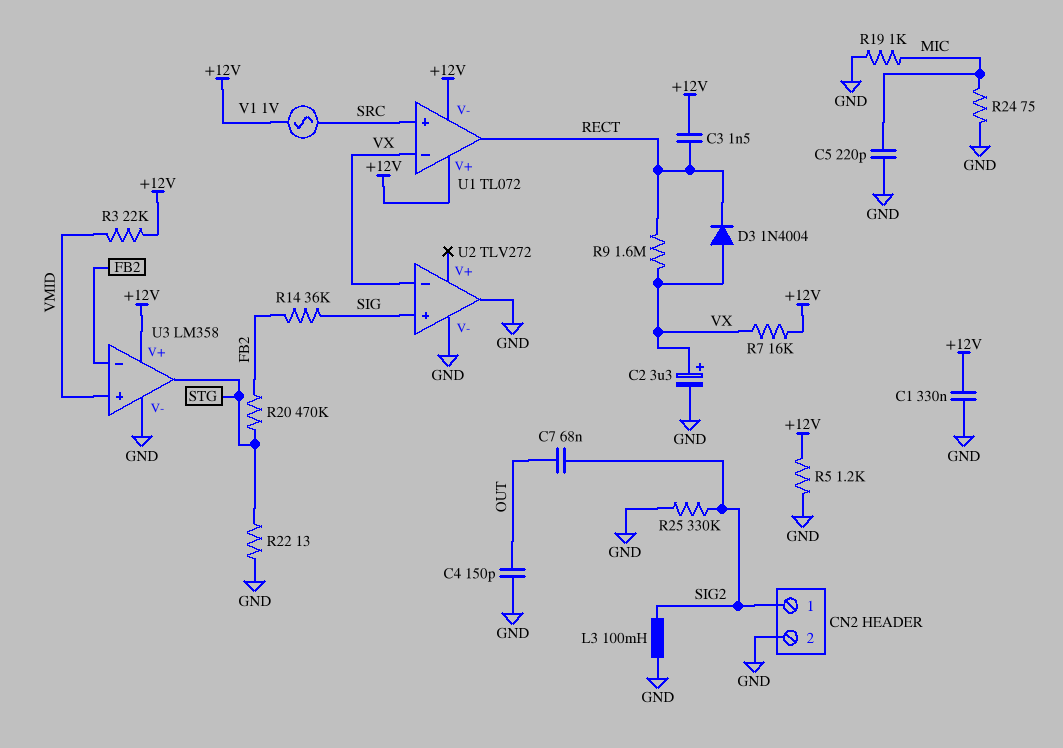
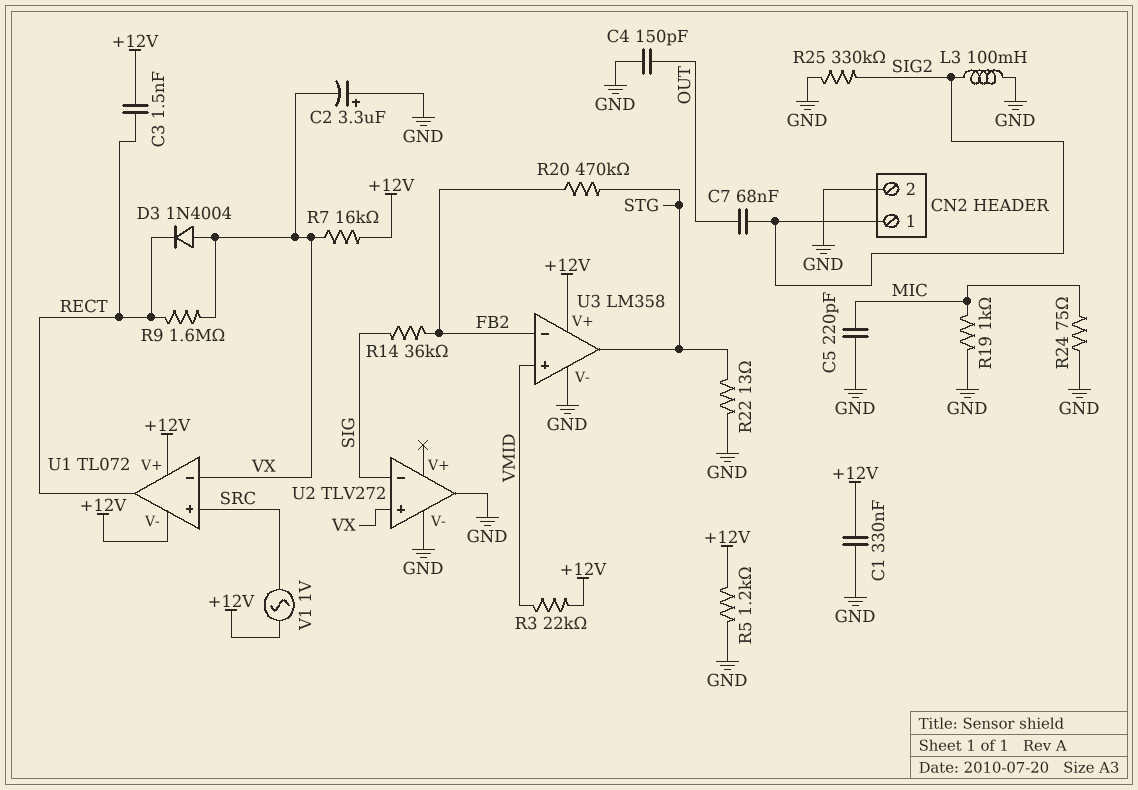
C2: 3.3uF (plus VX, minus GND) -> 3.3uF (plus GND, minus VX)
U2 pin in+: SIG -> VX
U2 pin in-: VX -> SIG

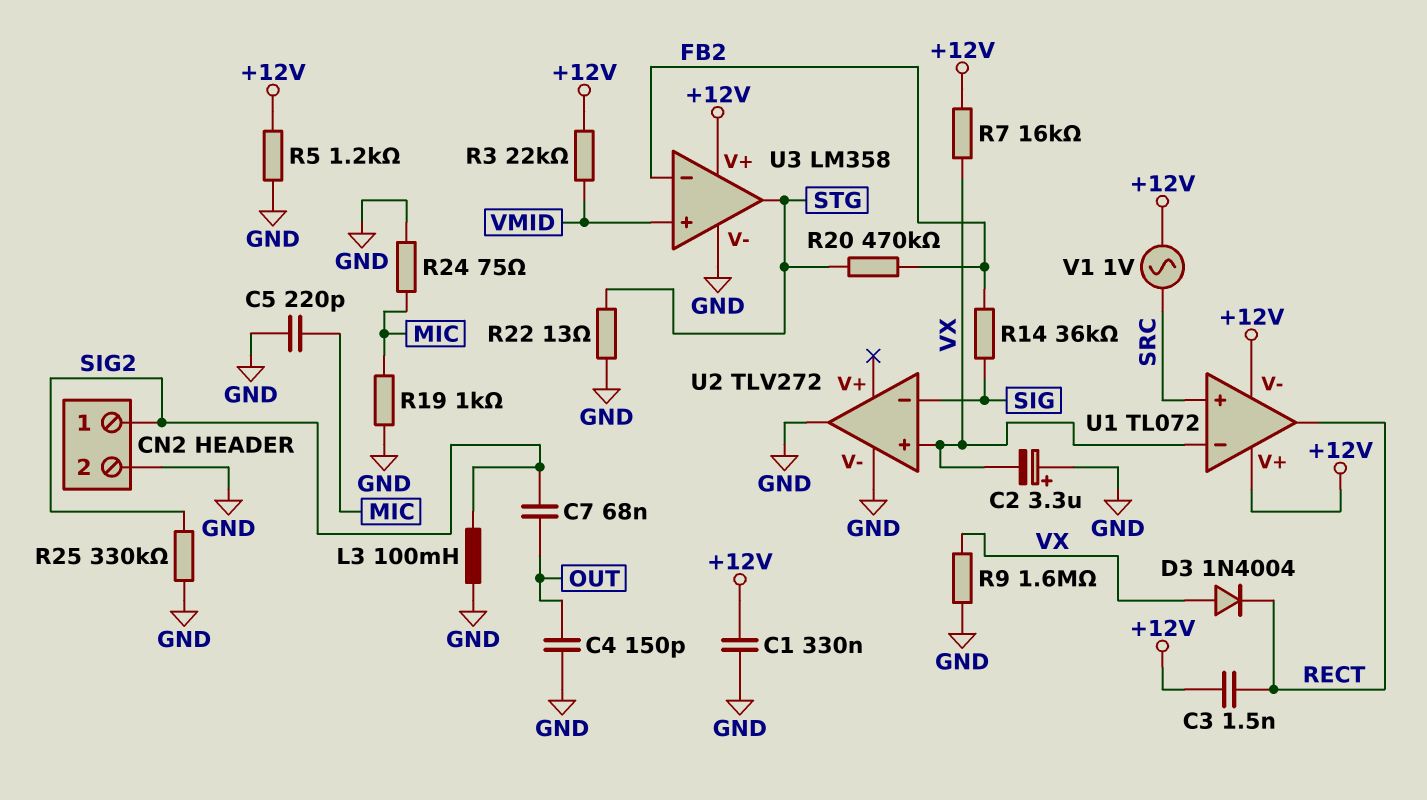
R9: 1.6M (RECT, VX) -> 1.6M (GND, VX)

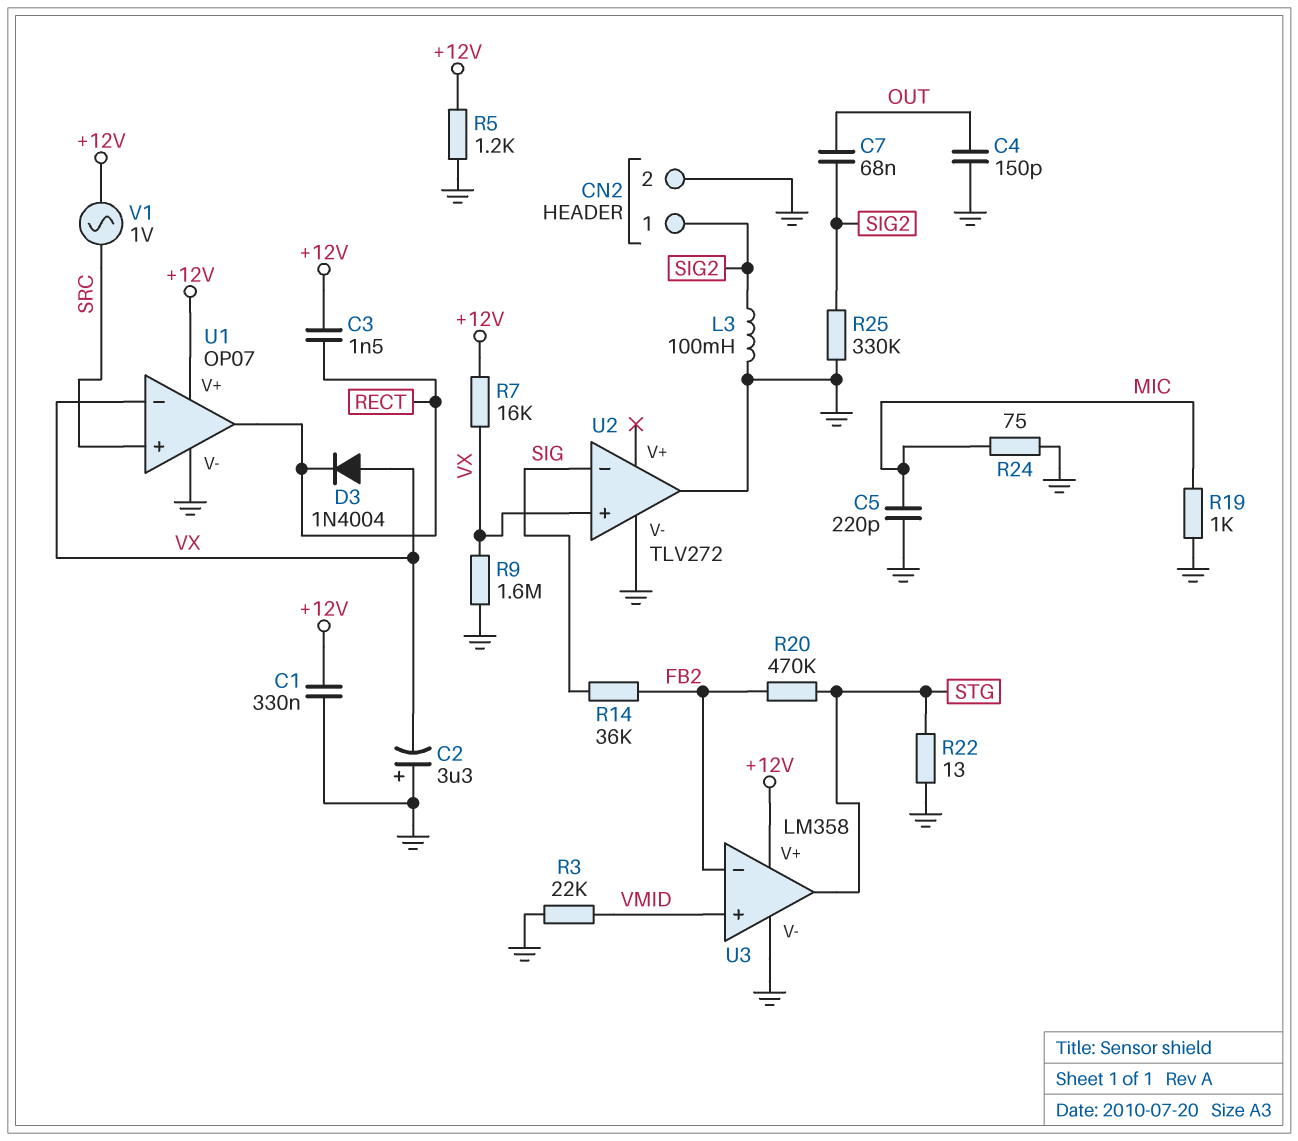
R3: 22k (+12V, VMID) -> 22k (GND, VMID)
U1: TL072 -> OP07
U1 pin V-: +12V -> GND

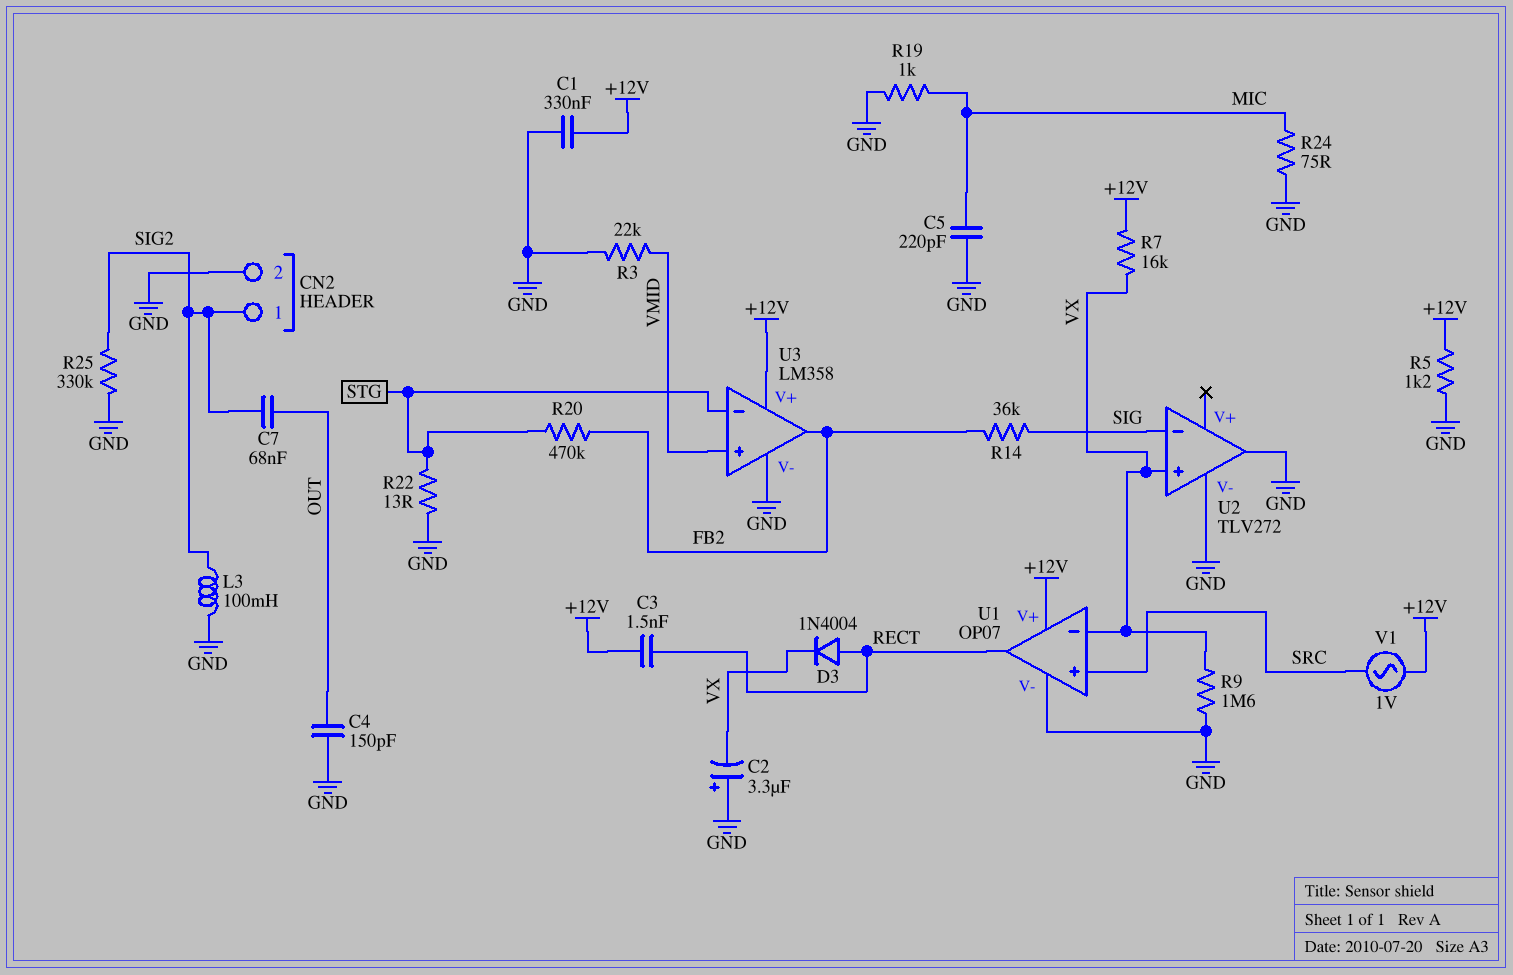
D3: diode 1N4004 (A VX, K RECT) -> diode 1N4004 (A RECT, K VX)
U3 pin in-: FB2 -> STG
U3 pin out: STG -> FB2

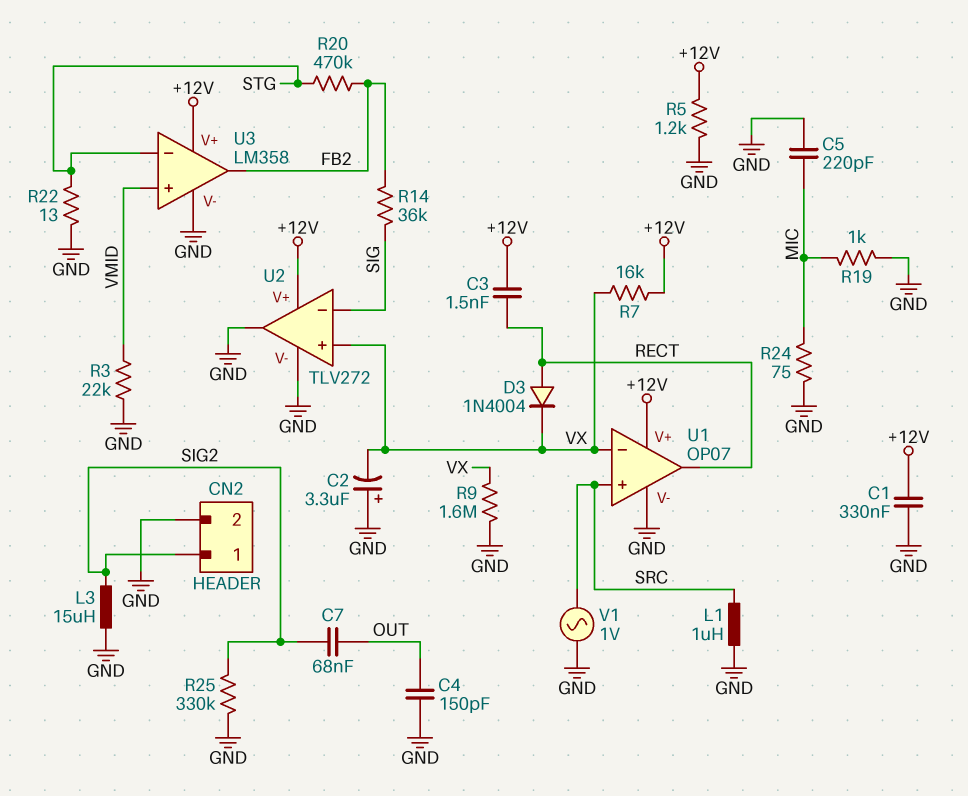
L1: none -> 1uH (GND, SRC)
L3: 100mH (GND, SIG2) -> 15uH (GND, SIG2)
U2 pin V+: none -> +12V
V1: AC 1V (+12V, SRC) -> AC 1V (GND, SRC)

